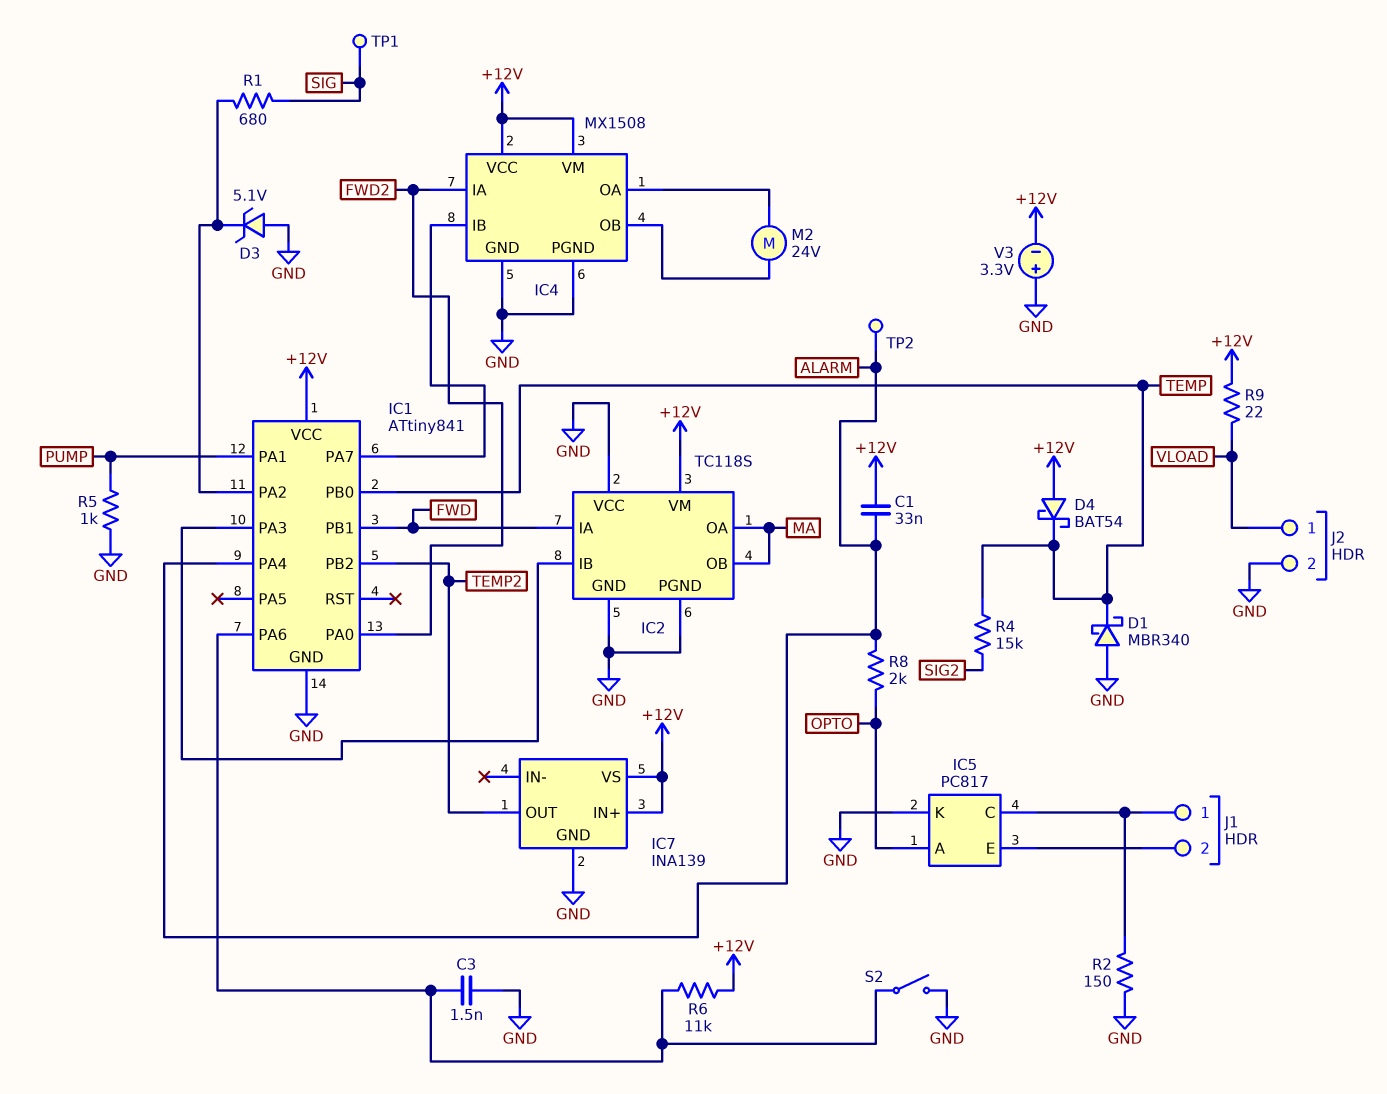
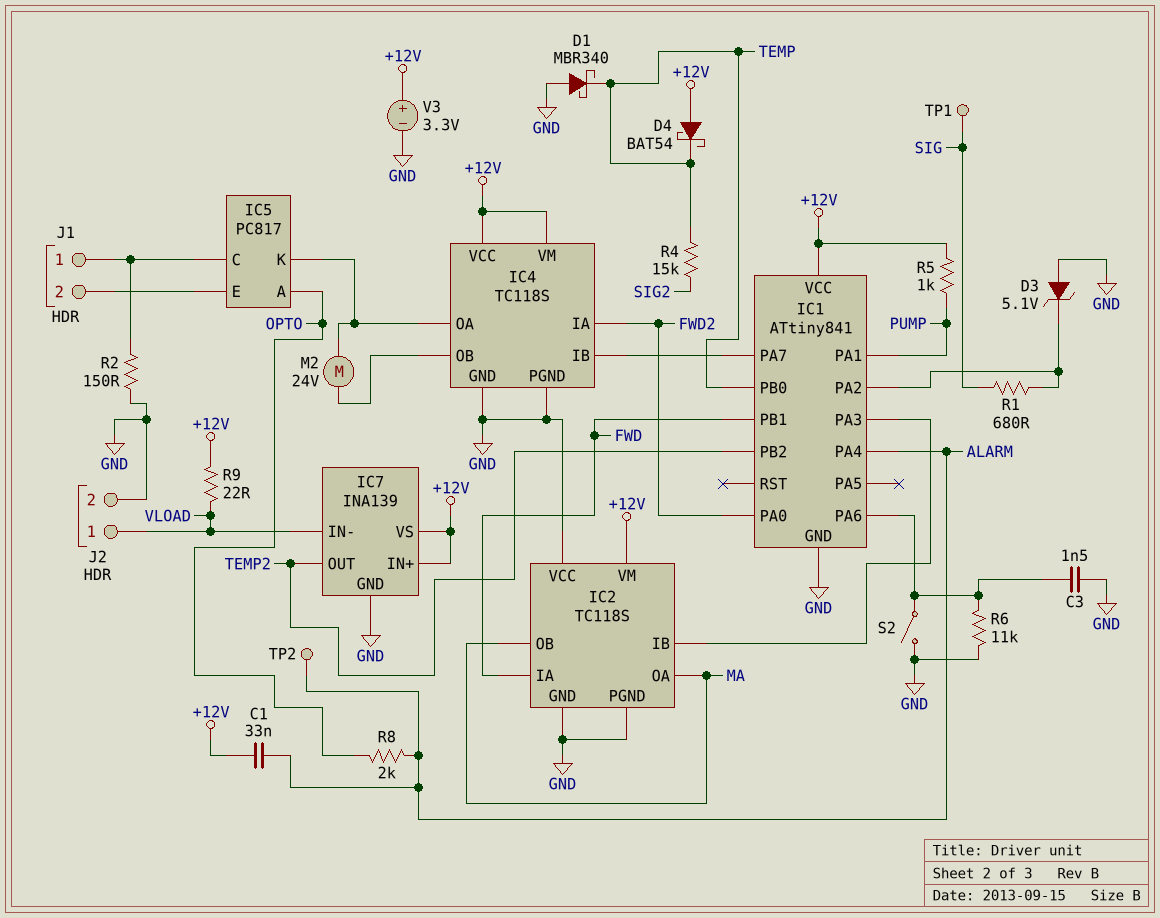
IC4: MX1508 -> TC118S
IC5 pin K: GND -> IC4/OA
IC7 pin IN-: none -> VLOAD
R5: 1k (GND, PUMP) -> 1k (+12V, PUMP)
R6: 11k (+12V, IC1/PA6) -> 11k (GND, IC1/PA6)
V3: 3.3V (plus GND, minus +12V) -> 3.3V (plus +12V, minus GND)

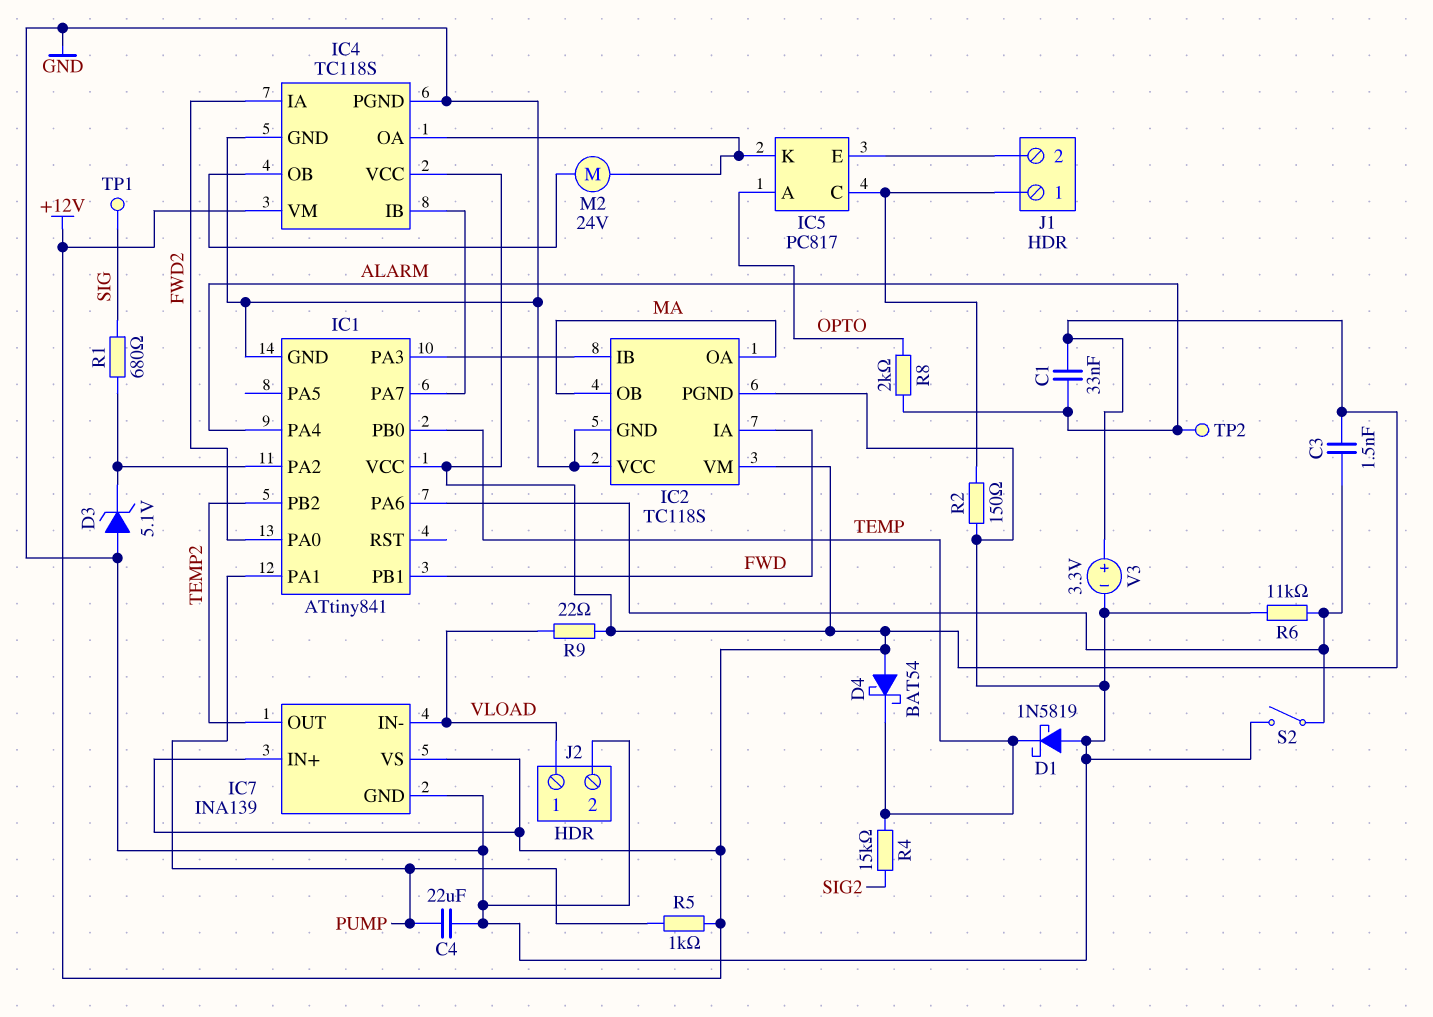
C3: 1.5nF (GND, IC1/PA6) -> 1.5nF (+12V, IC1/PA6)
C4: none -> 22uF (GND, PUMP)
D1: schottky MBR340 (A GND, K TEMP) -> schottky 1N5819 (A GND, K TEMP)

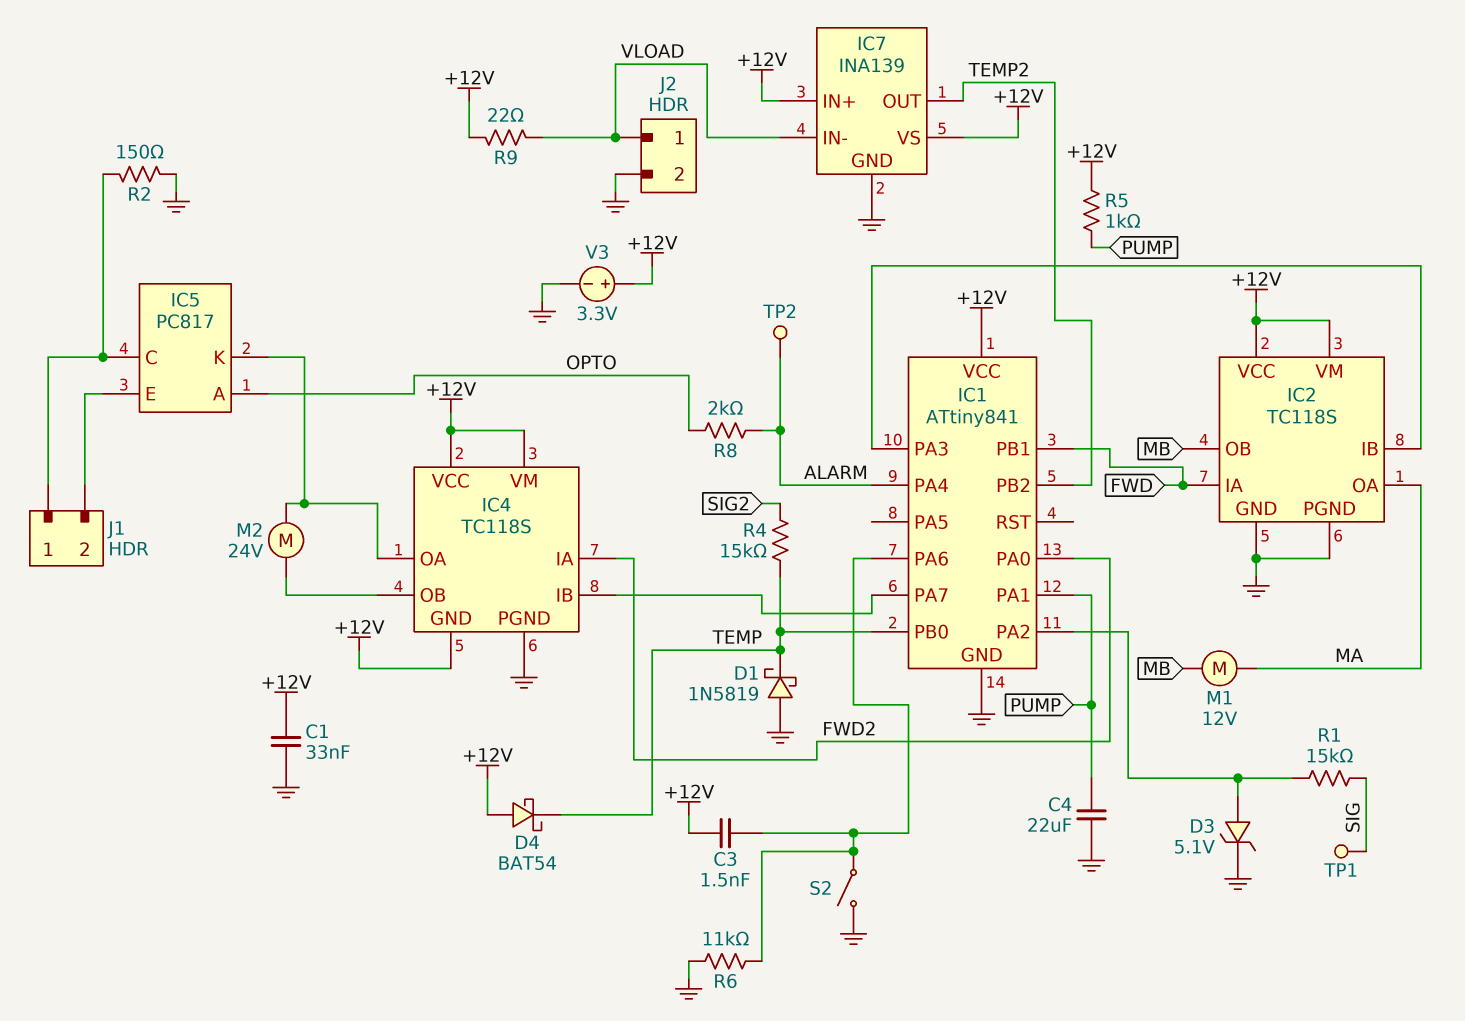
C1: 33nF (+12V, ALARM) -> 33nF (+12V, GND)
D3: zener 5.1V (A GND, K IC1/PA2) -> zener 5.1V (A IC1/PA2, K GND)
IC2 pin OB: MA -> MB
IC2 pin VCC: GND -> +12V
IC4 pin GND: GND -> +12V
M1: none -> motor 12V (MA, MB)
R1: 680 (IC1/PA2, SIG) -> 15k (IC1/PA2, SIG)

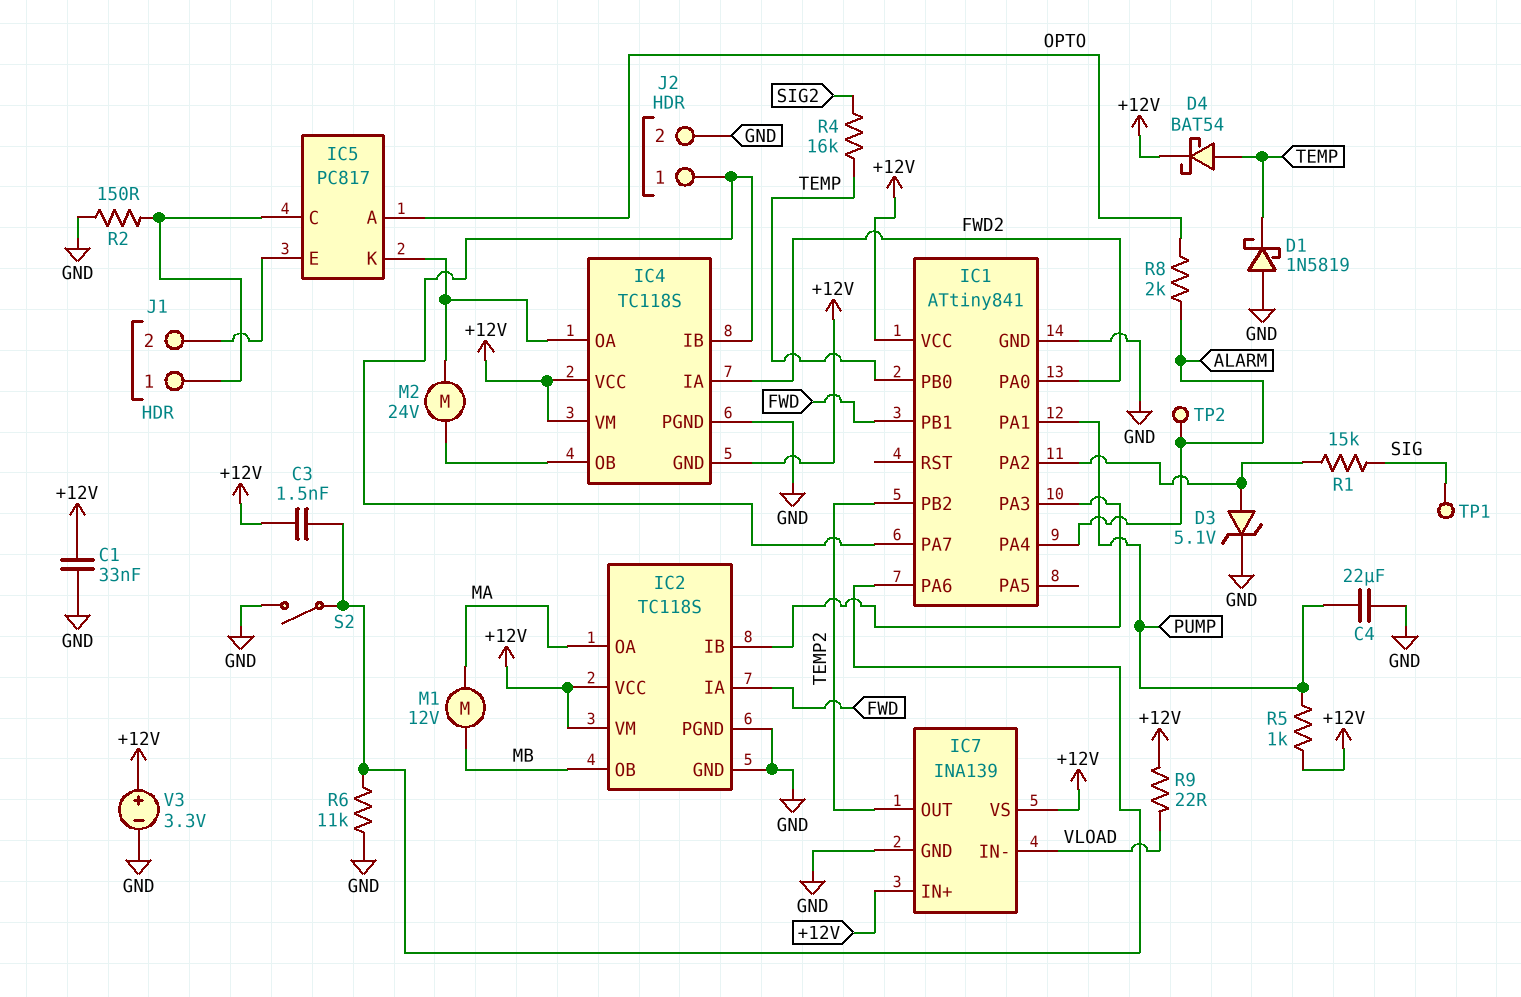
D4: schottky BAT54 (A +12V, K TEMP) -> schottky BAT54 (A TEMP, K +12V)
J2 pin 1: VLOAD -> IC1/PA7
R4: 15k (SIG2, TEMP) -> 16k (SIG2, TEMP)

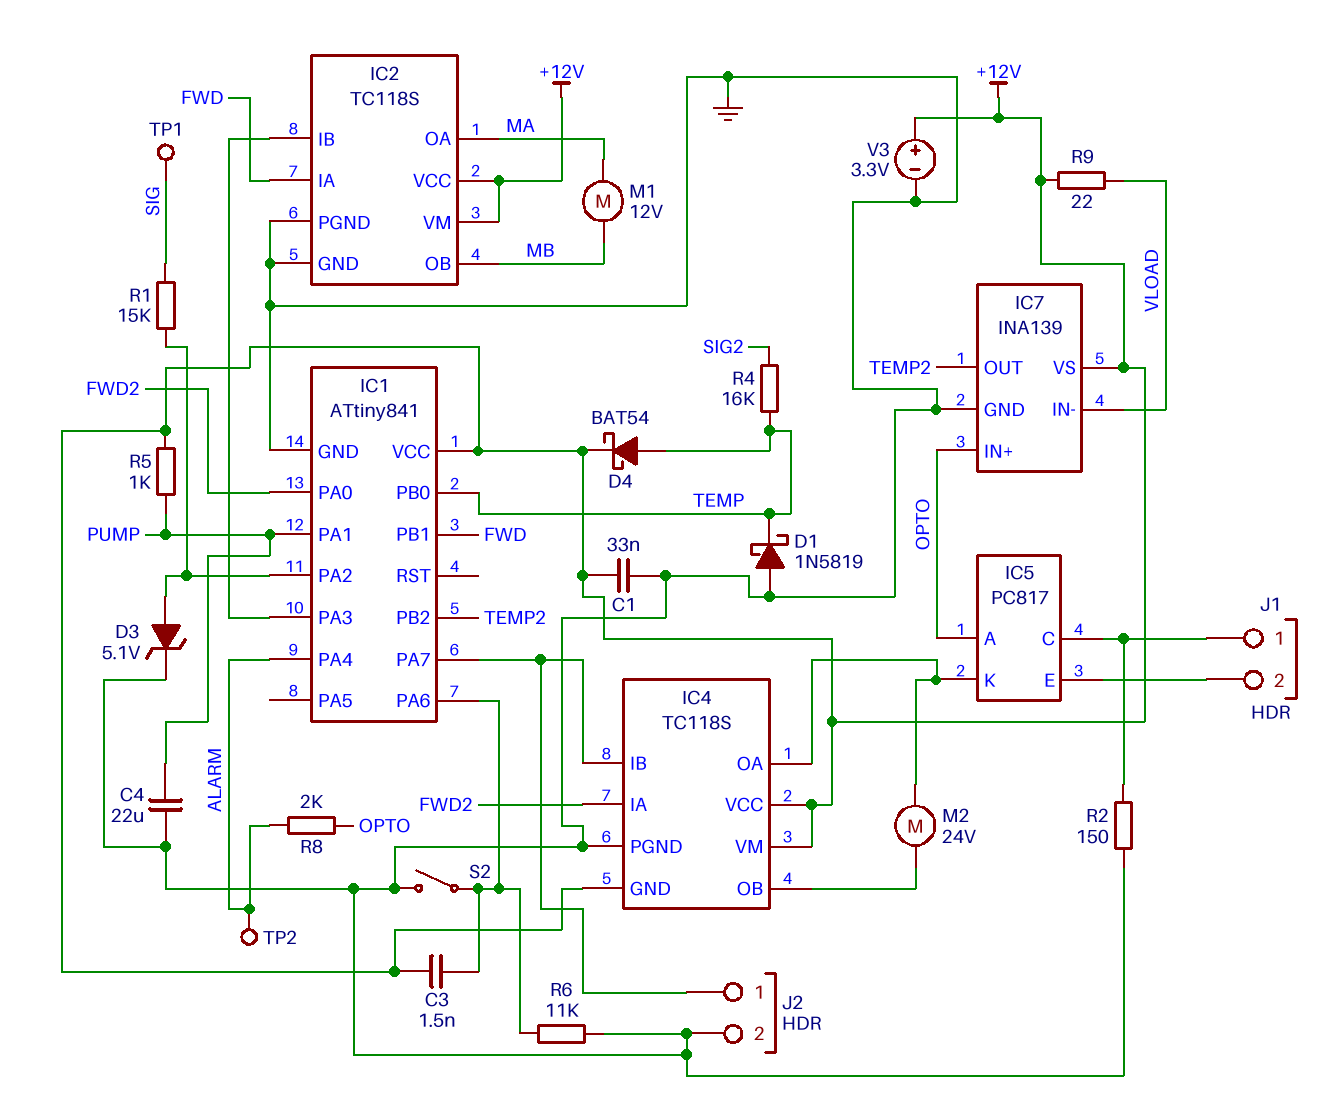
IC7 pin IN+: +12V -> OPTO

